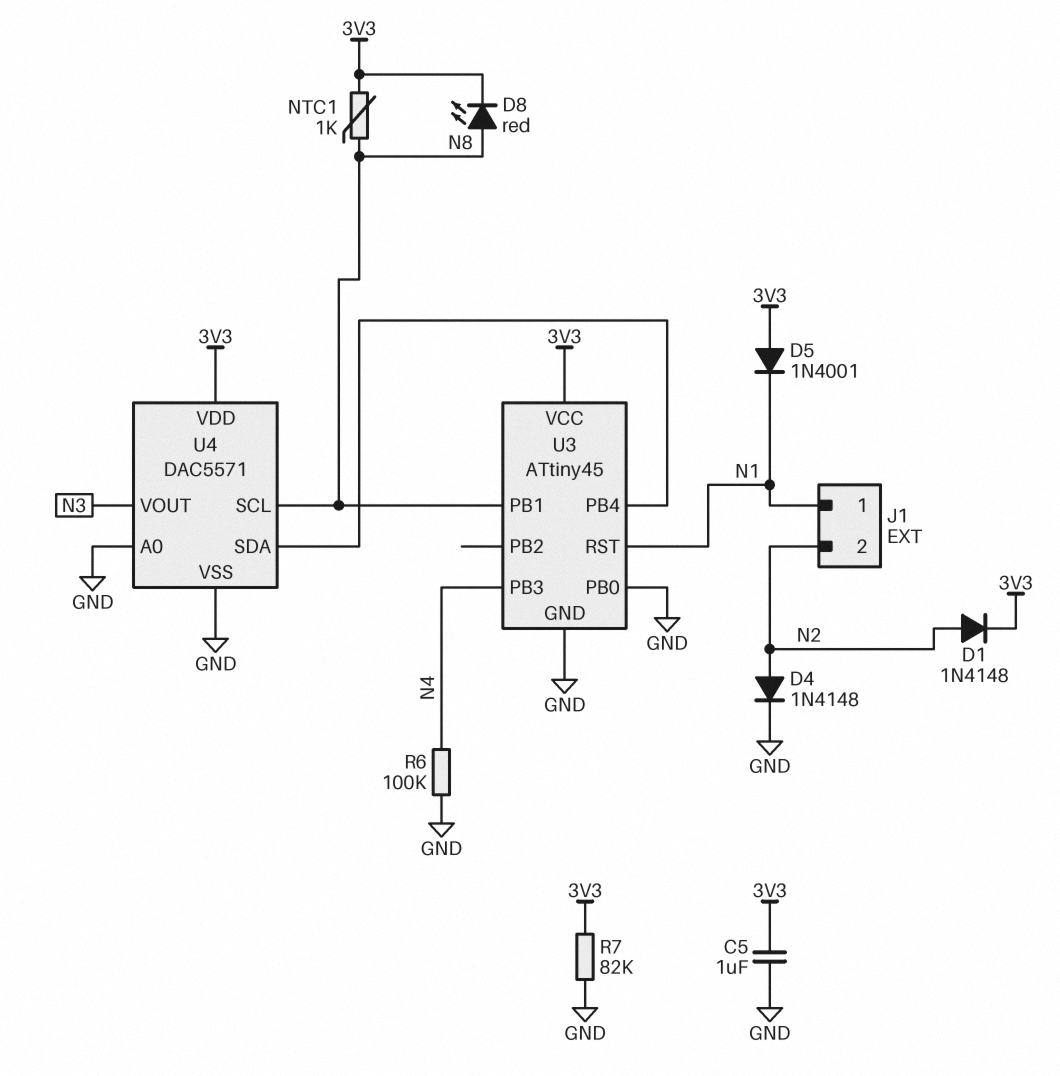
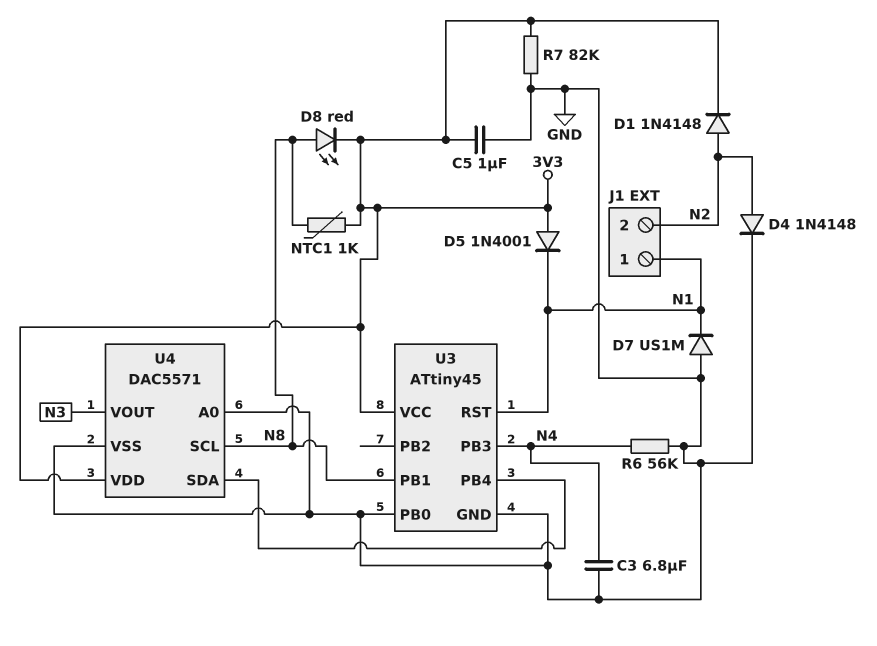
C3: none -> 6.8uF (GND, N4)
D7: none -> diode US1M (A GND, K N1)
R6: 100k (GND, N4) -> 56k (GND, N4)

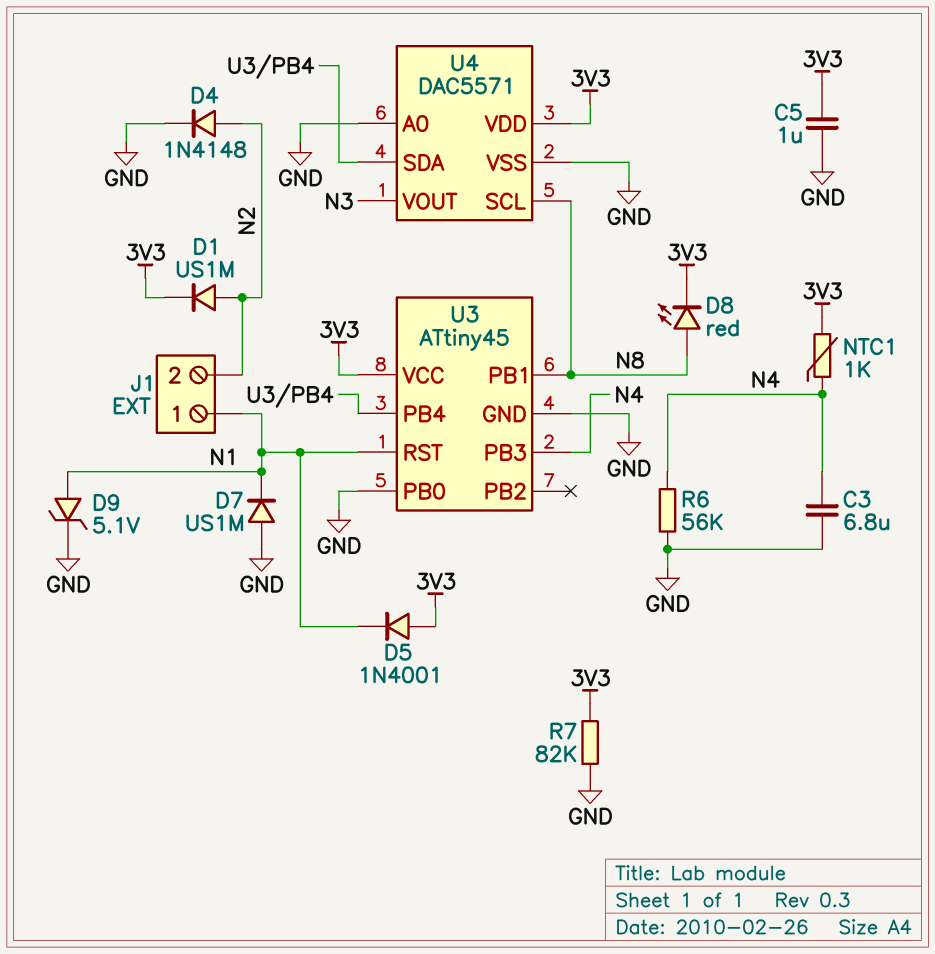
D1: diode 1N4148 (A N2, K 3V3) -> diode US1M (A N2, K 3V3)
D9: none -> zener 5.1V (A N1, K GND)
NTC1: 1k (3V3, N8) -> 1k (3V3, N4)

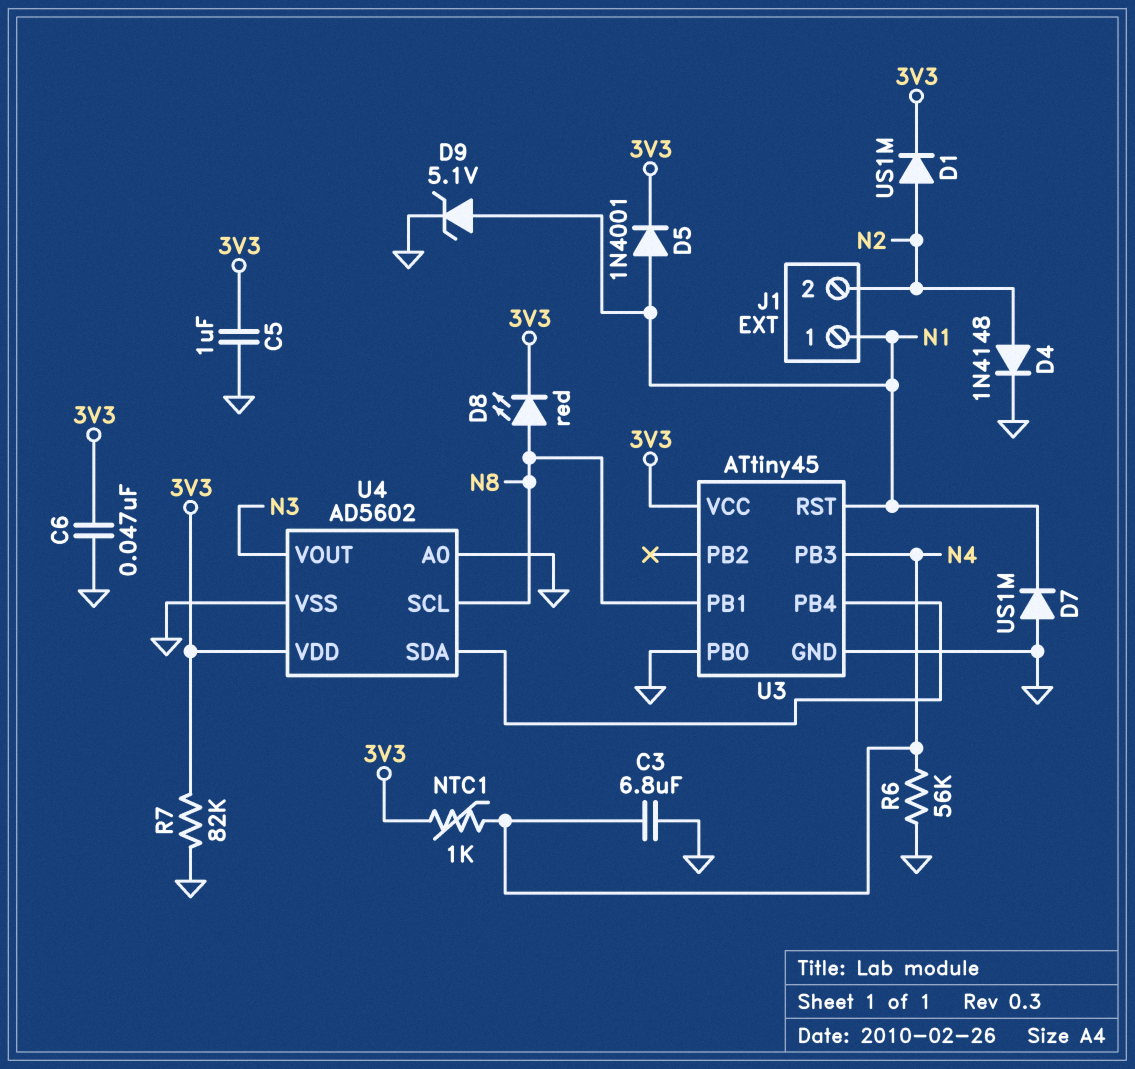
C6: none -> 47nF (3V3, GND)
D5: diode 1N4001 (A 3V3, K N1) -> diode 1N4001 (A N1, K 3V3)
U4: DAC5571 -> AD5602

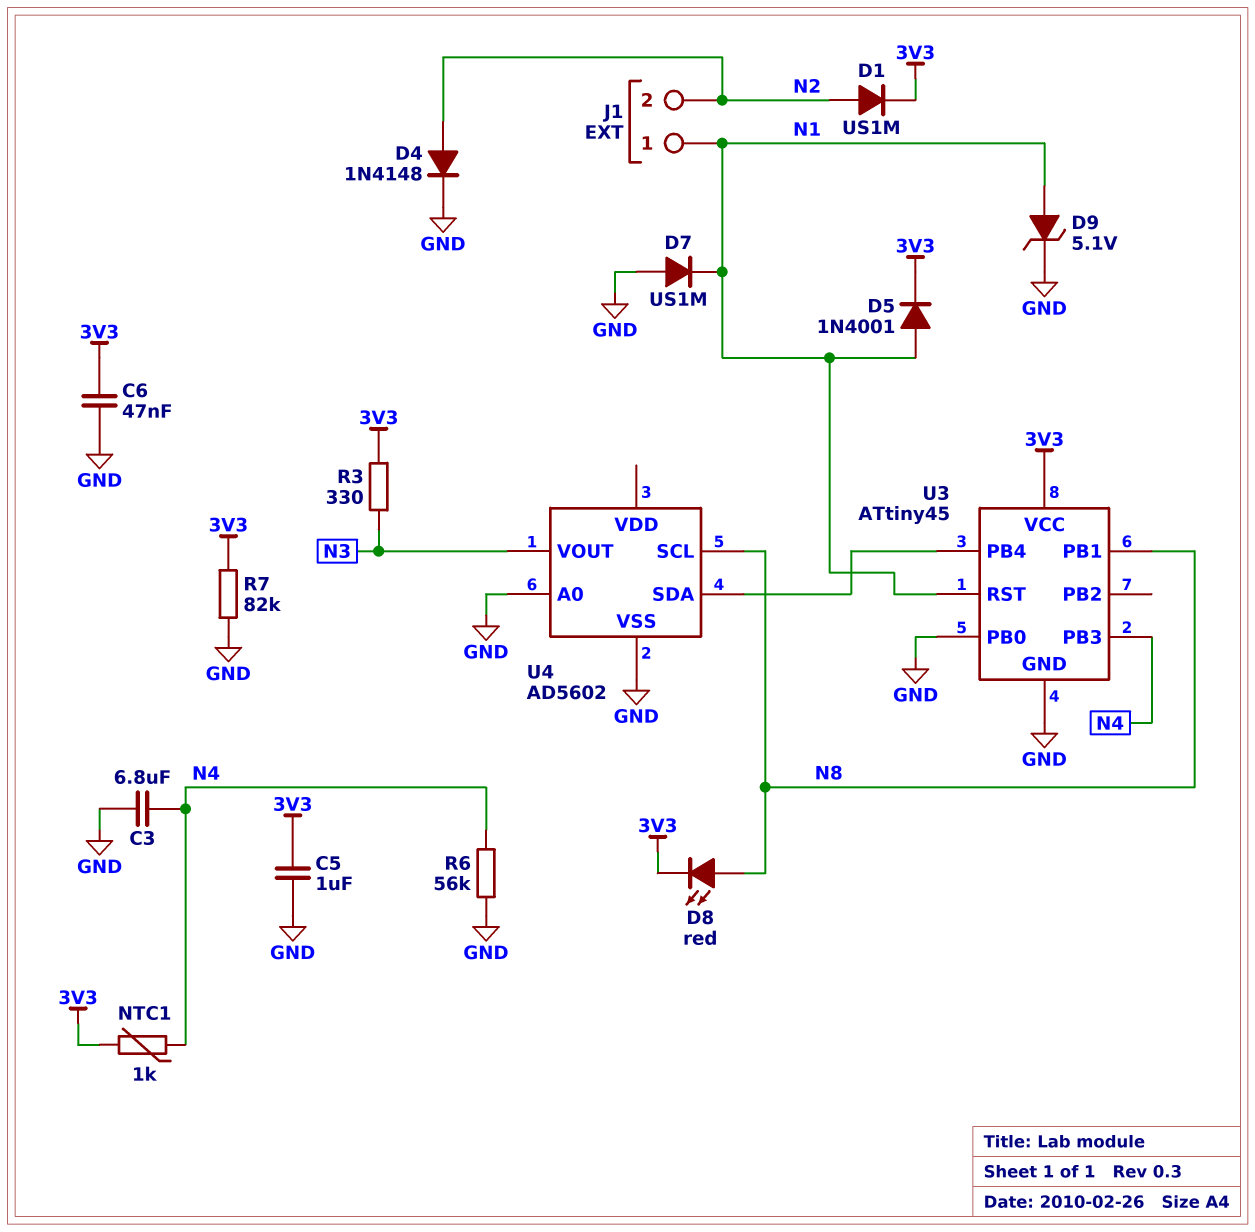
R3: none -> 330 (3V3, N3)
U4 pin VDD: 3V3 -> none

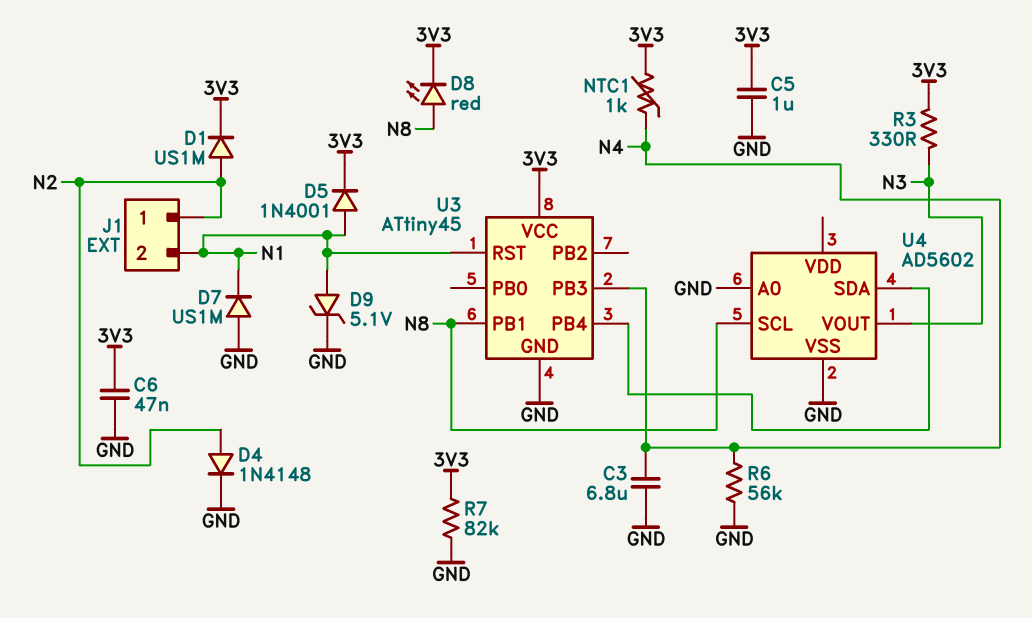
J1 pin 1: N1 -> N2
J1 pin 2: N2 -> N1
U3 pin PB0: GND -> none

